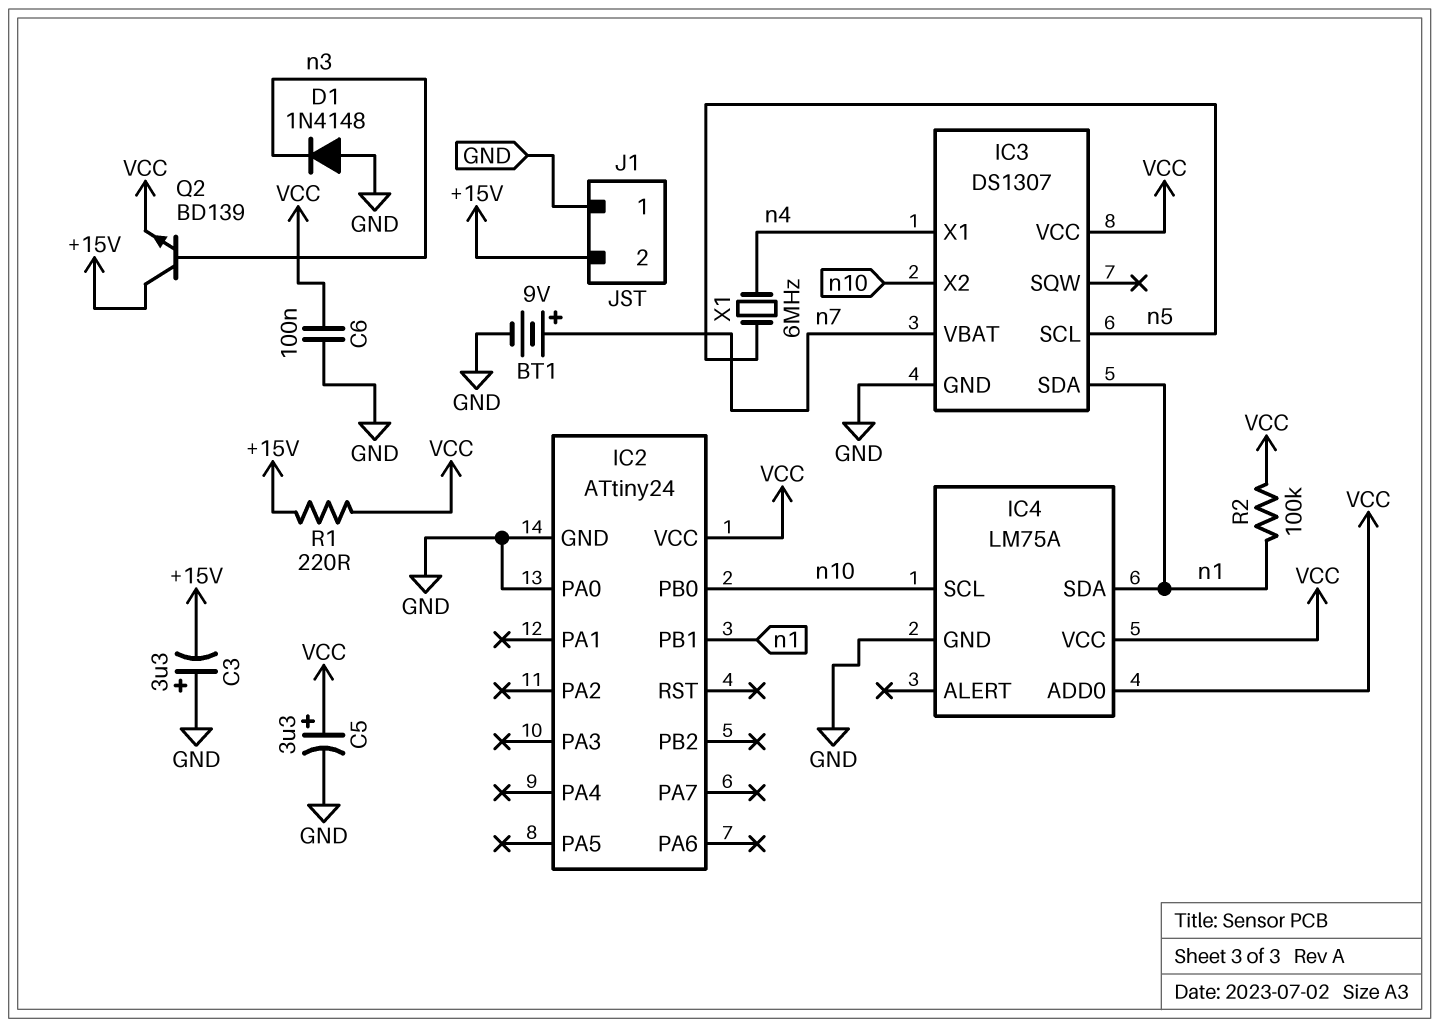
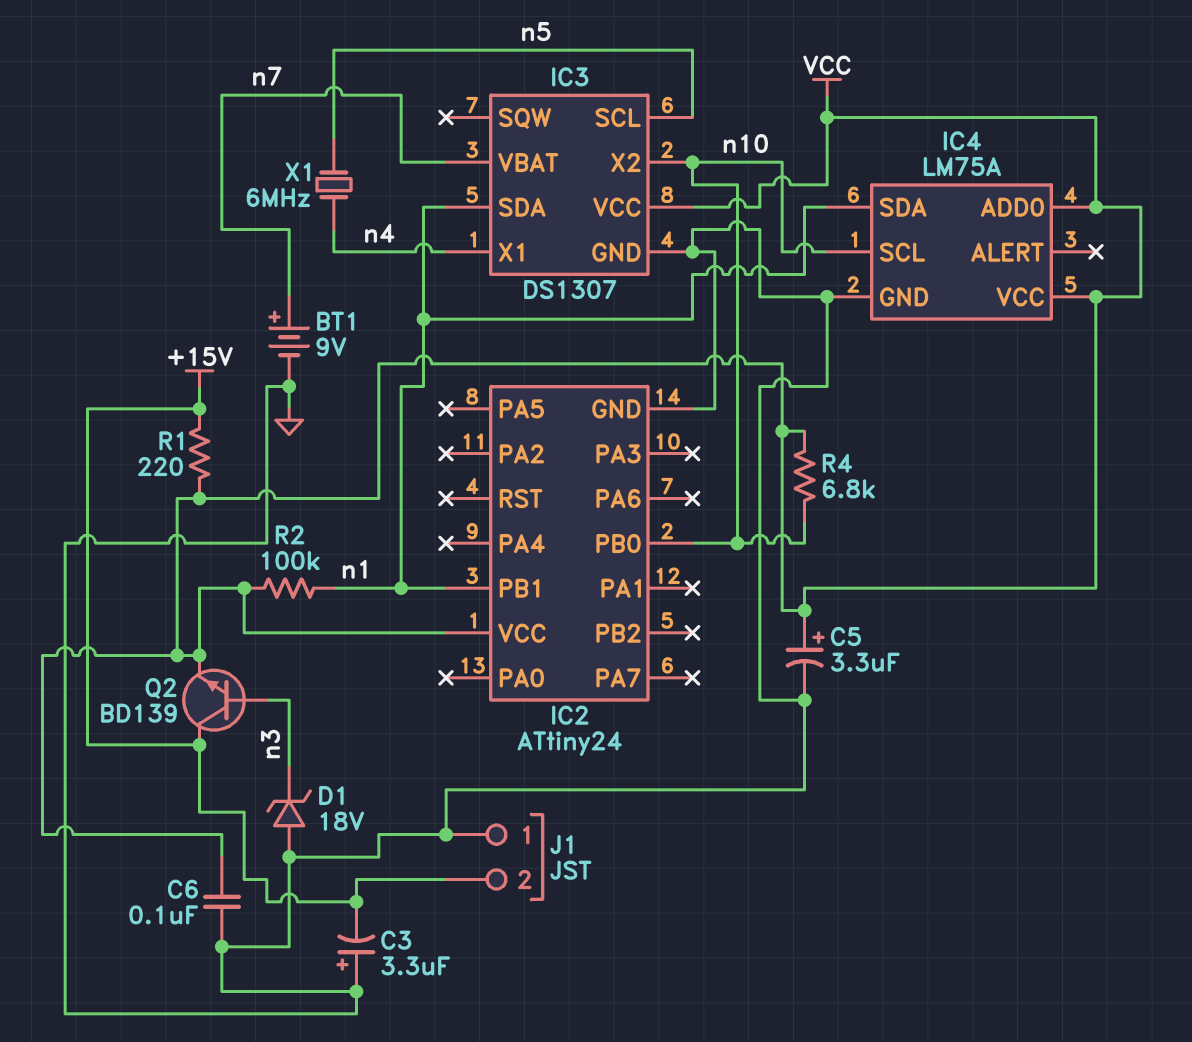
D1: diode 1N4148 (A GND, K n3) -> zener 18V (A GND, K n3)
IC2 pin PA0: GND -> none
R4: none -> 6.8k (VCC, n10)

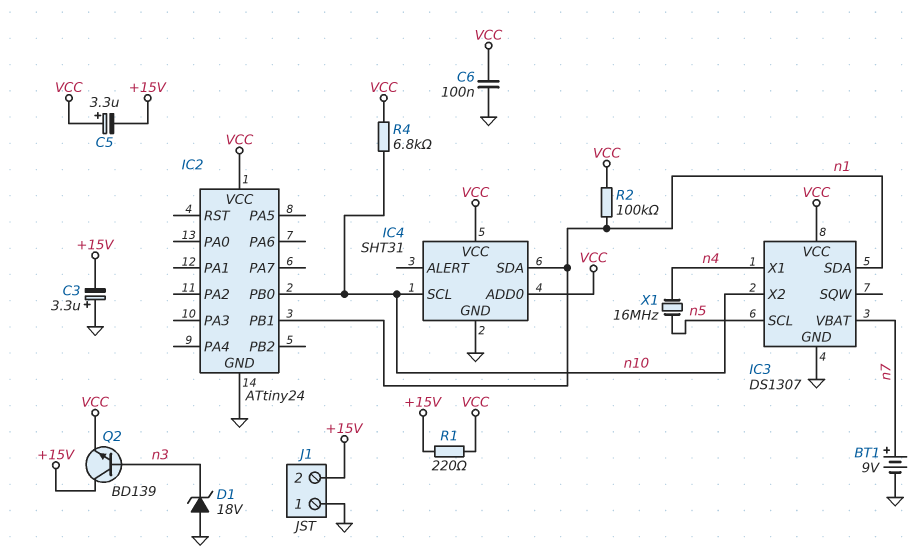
C5: 3.3uF (plus VCC, minus GND) -> 3.3uF (plus VCC, minus +15V)
IC4: LM75A -> SHT31
X1: 6MHz (n4, n5) -> 16MHz (n4, n5)

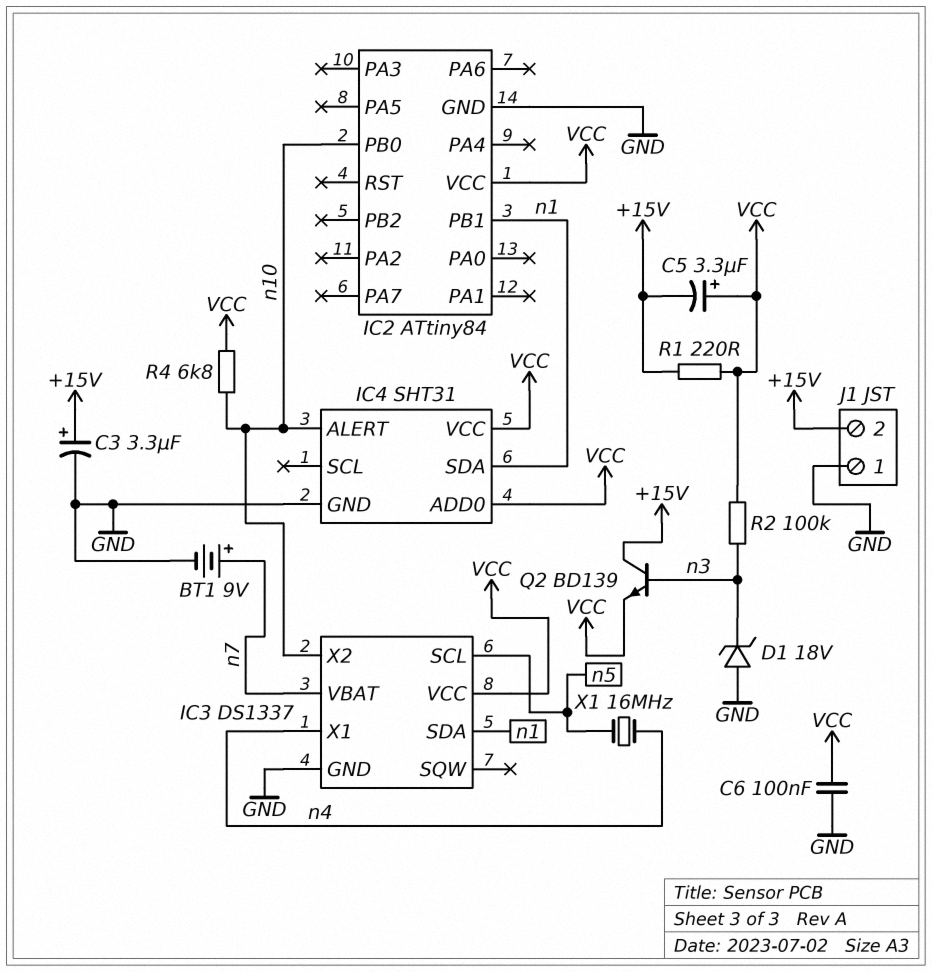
C3: 3.3uF (plus GND, minus +15V) -> 3.3uF (plus +15V, minus GND)
IC2: ATtiny24 -> ATtiny84
IC3: DS1307 -> DS1337
IC4 pin ALERT: none -> n10
IC4 pin SCL: n10 -> none
R2: 100k (VCC, n1) -> 100k (VCC, n3)

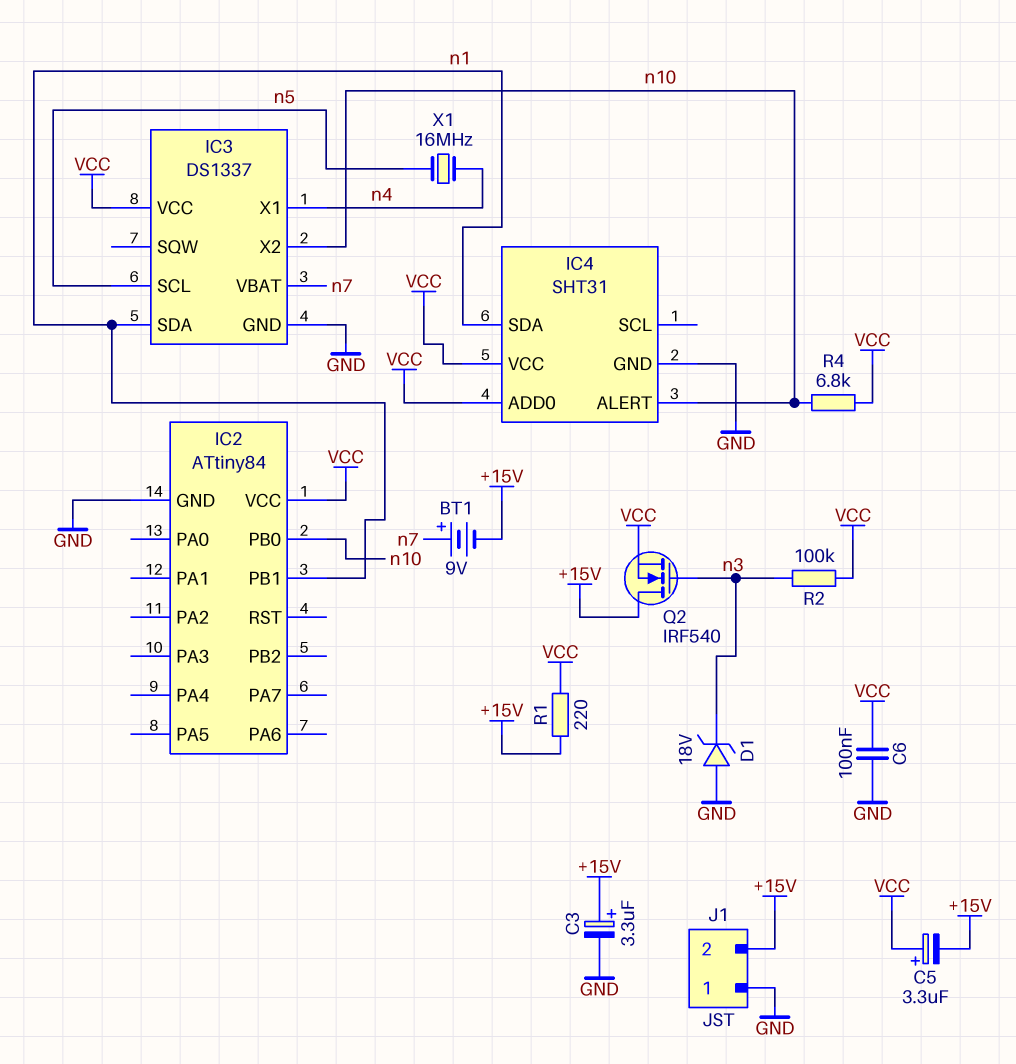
BT1: 9V (plus n7, minus GND) -> 9V (plus n7, minus +15V)
Q2: NPN BD139 (B n3, C +15V, E VCC) -> NMOS IRF540 (G n3, D +15V, S VCC)

